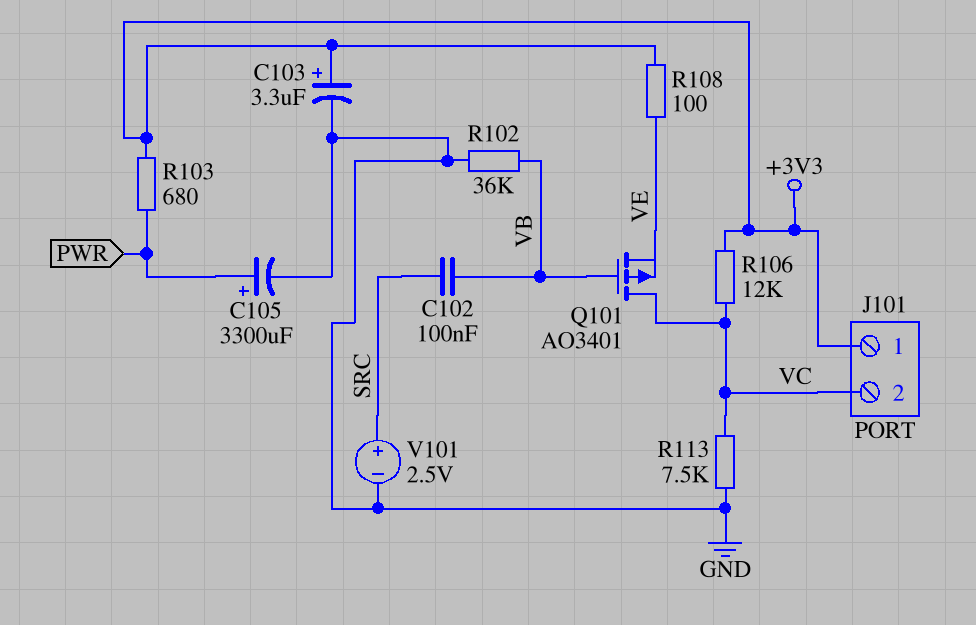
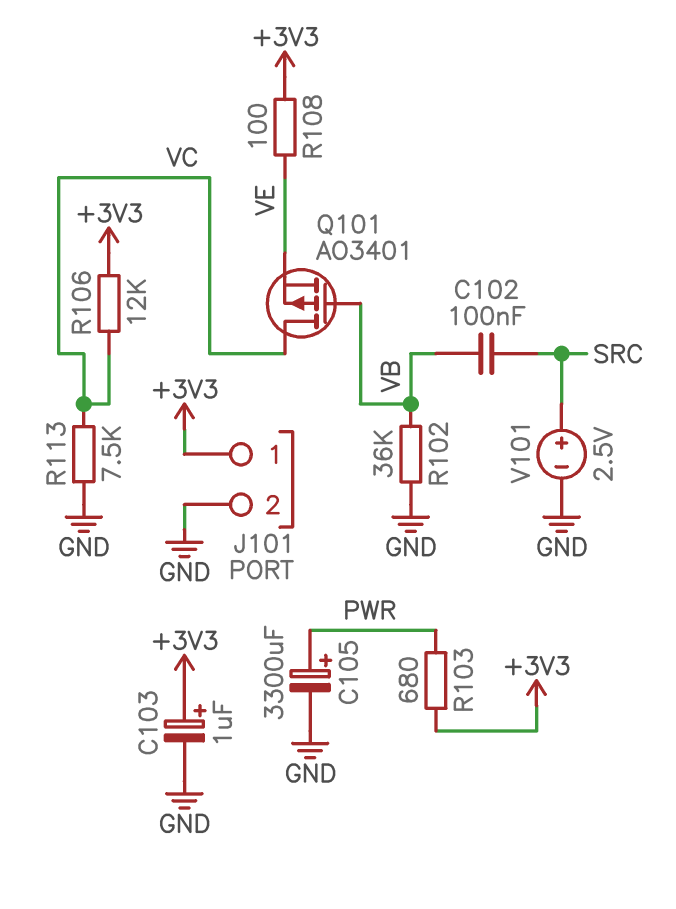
C103: 3.3uF (plus +3V3, minus GND) -> 1uF (plus +3V3, minus GND)
J101 pin 2: VC -> GND

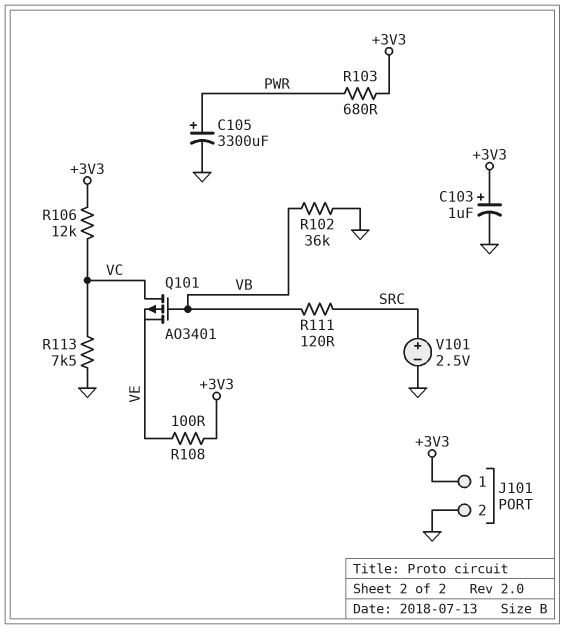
C102: 100nF (SRC, VB) -> none
R111: none -> 120 (SRC, VB)

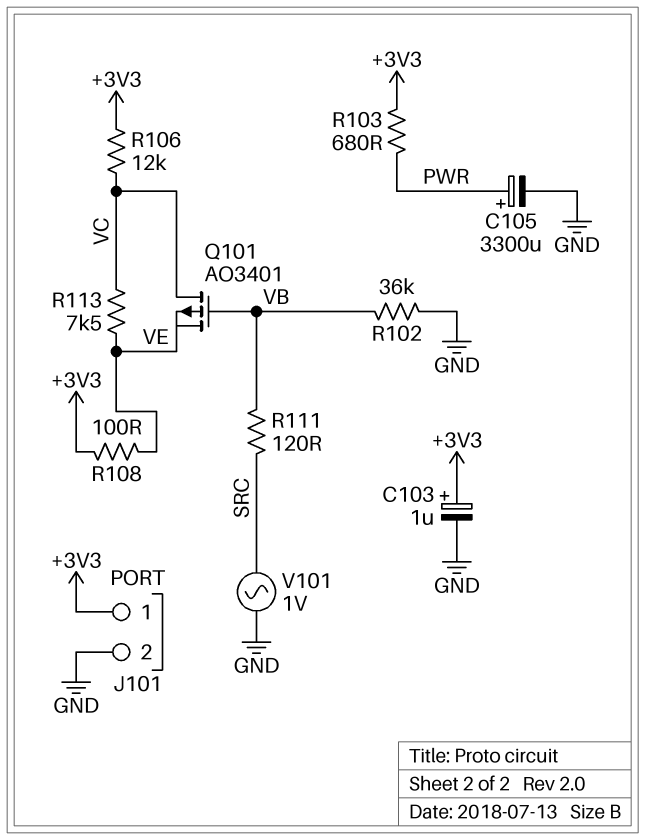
R113: 7.5k (GND, VC) -> 7.5k (VC, VE)
V101: 2.5V (plus SRC, minus GND) -> AC 1V (GND, SRC)

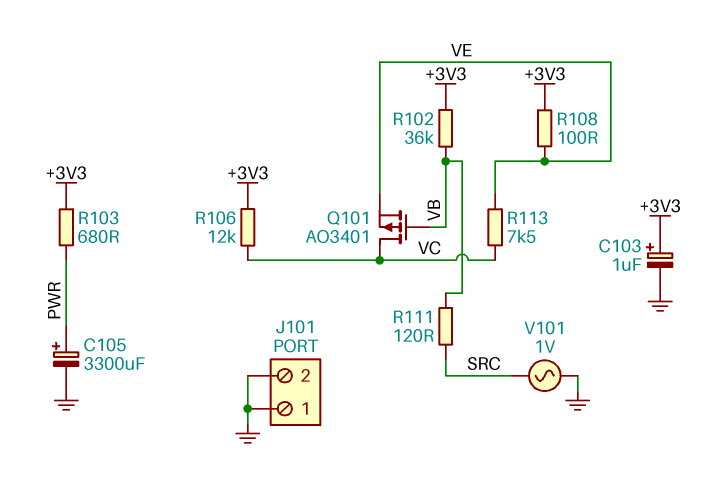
J101 pin 1: +3V3 -> GND
R102: 36k (GND, VB) -> 36k (+3V3, VB)

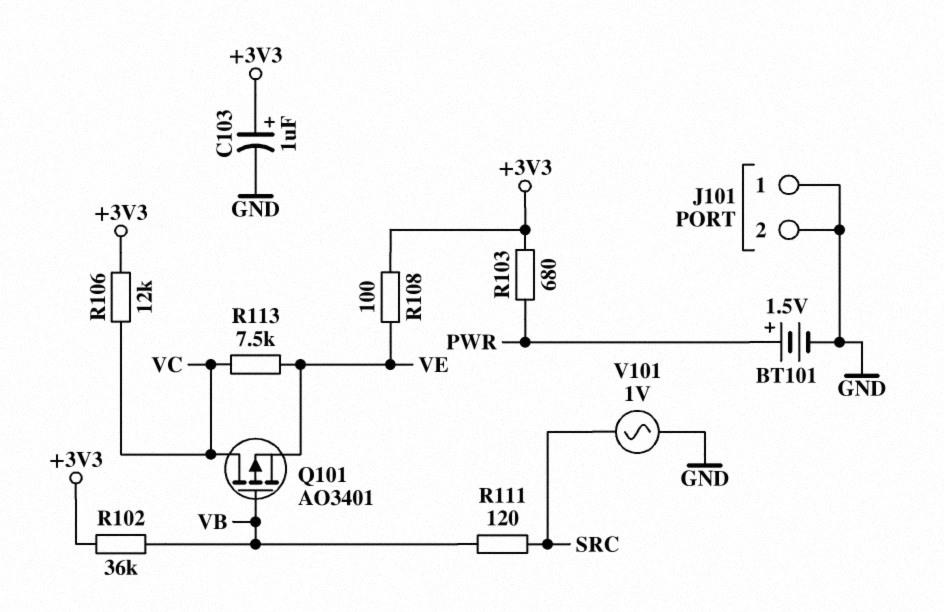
BT101: none -> 1.5V (plus PWR, minus GND)
C105: 3300uF (plus PWR, minus GND) -> none

